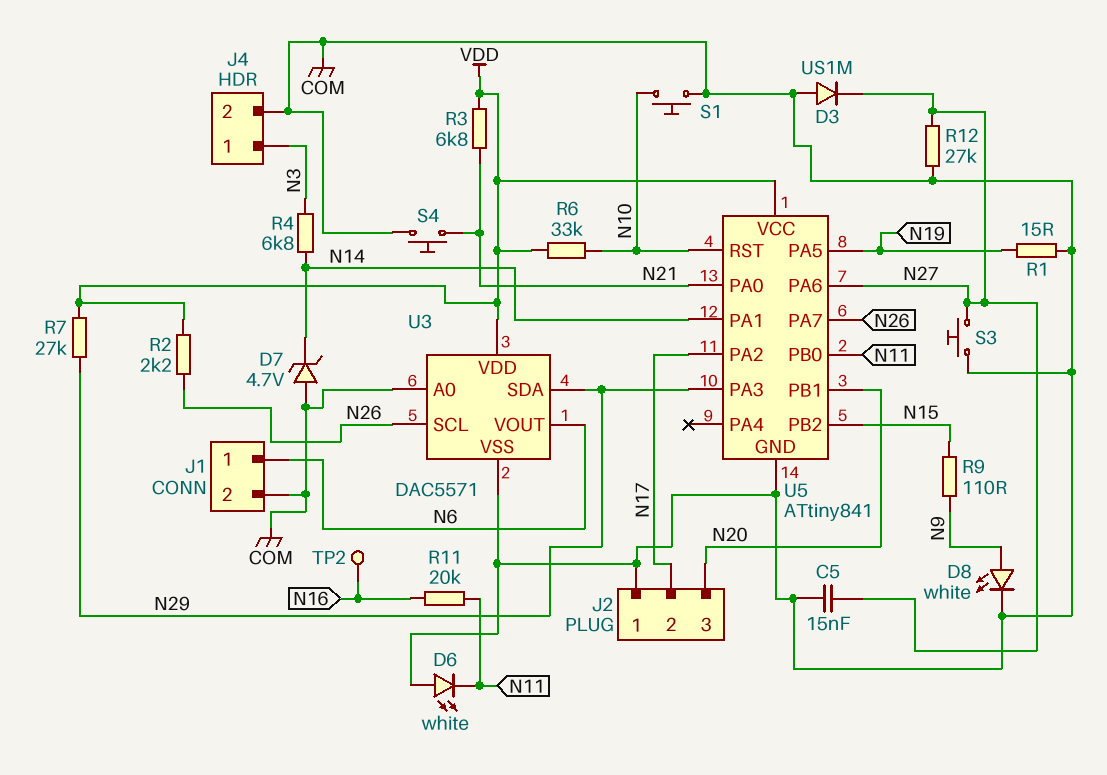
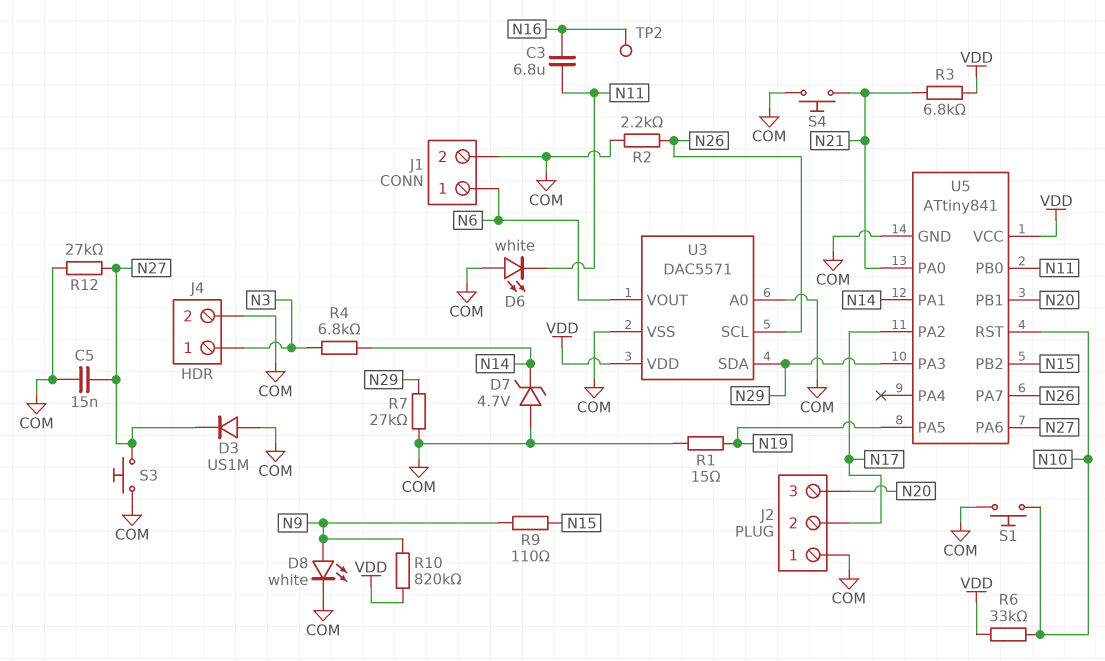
C3: none -> 6.8uF (N11, N16)
R2: 2.2k (N26, VDD) -> 2.2k (COM, N26)
R7: 27k (N29, VDD) -> 27k (COM, N29)
R10: none -> 820k (N9, VDD)
R11: 20k (N11, N16) -> none

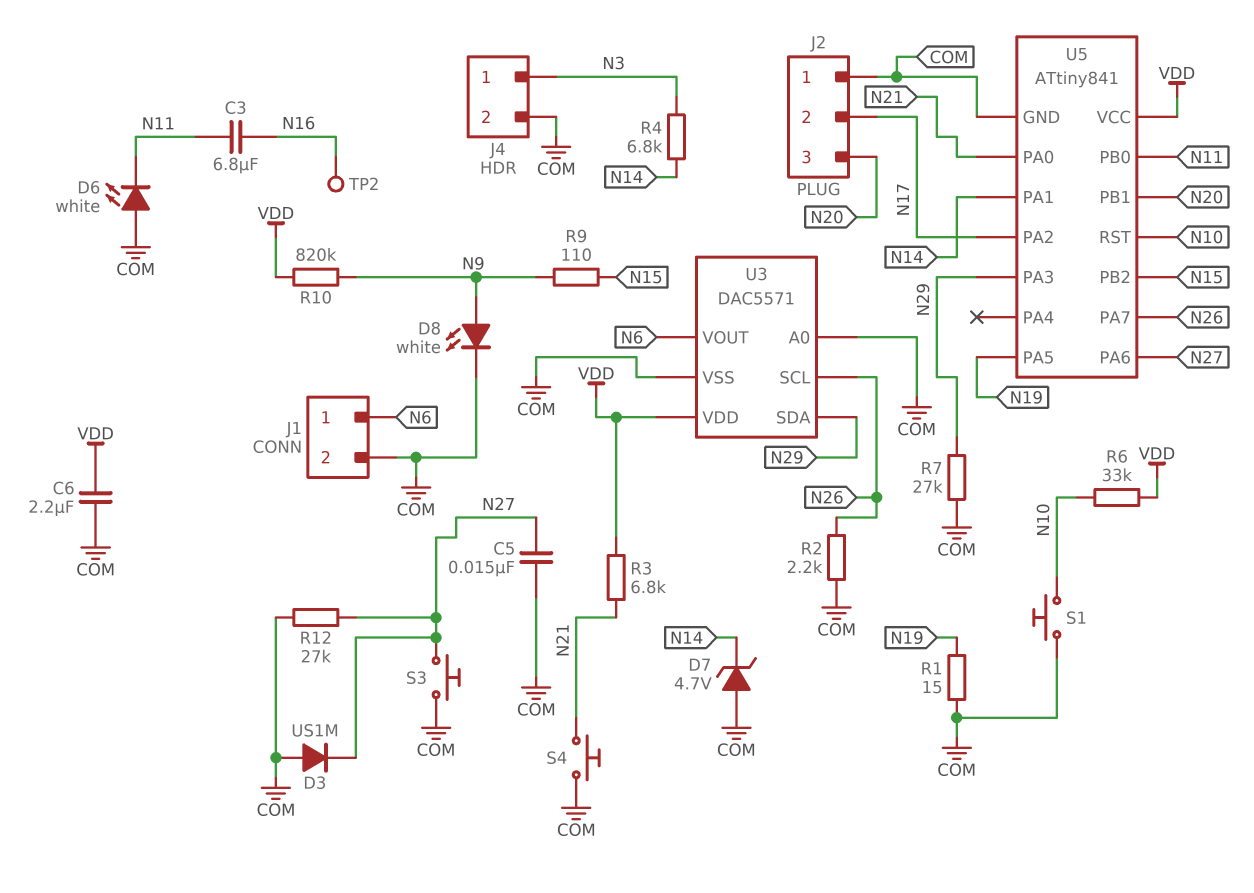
C6: none -> 2.2uF (COM, VDD)

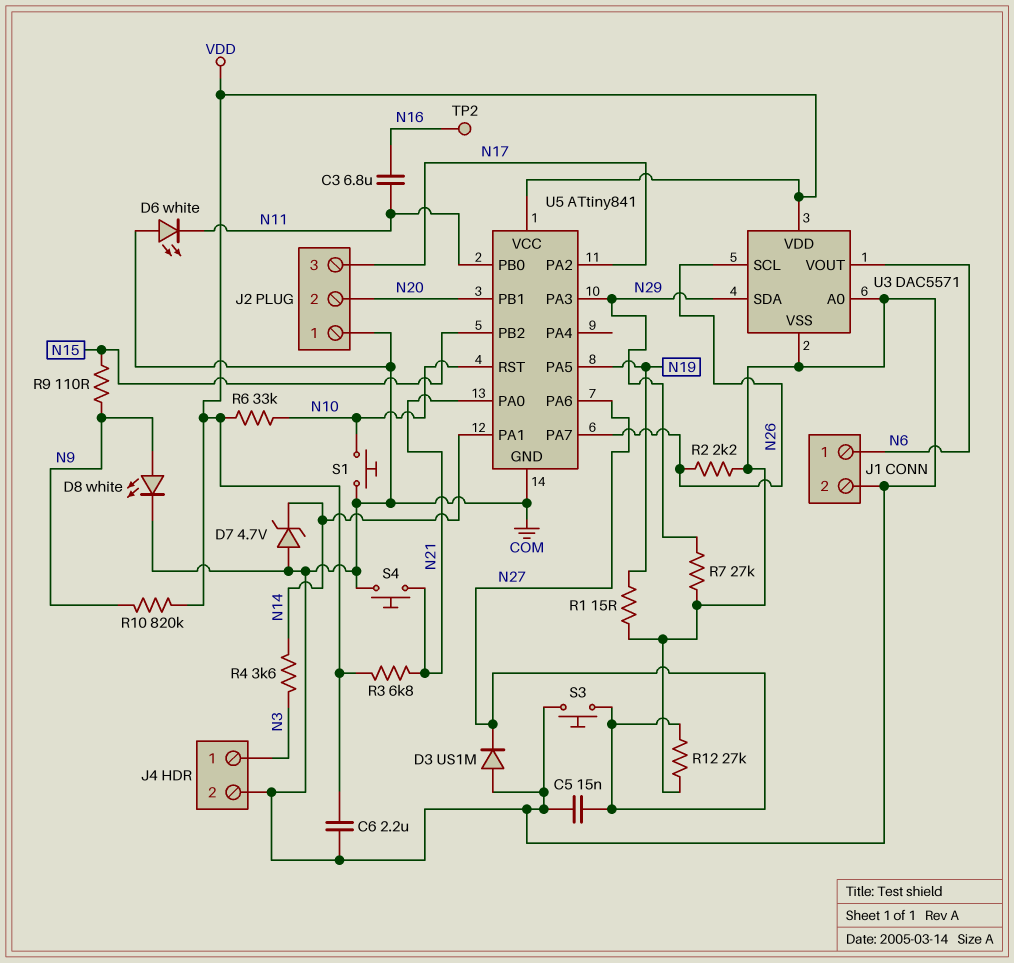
J2 pin 2: N17 -> N20
J2 pin 3: N20 -> N17
R4: 6.8k (N3, N14) -> 3.6k (N3, N14)

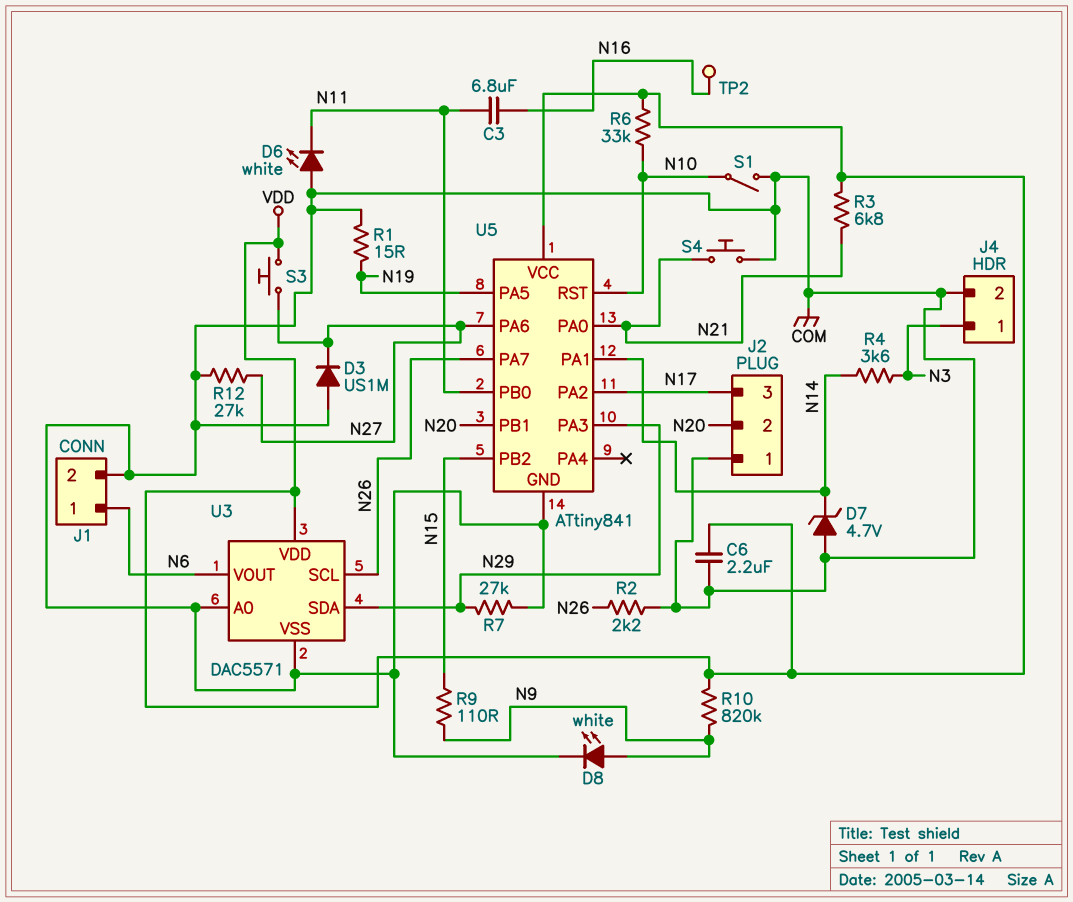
C5: 15nF (COM, N27) -> none
S1: button (COM, N10) -> switch (COM, N10)
S3: button (COM, N27) -> button (N27, VDD)

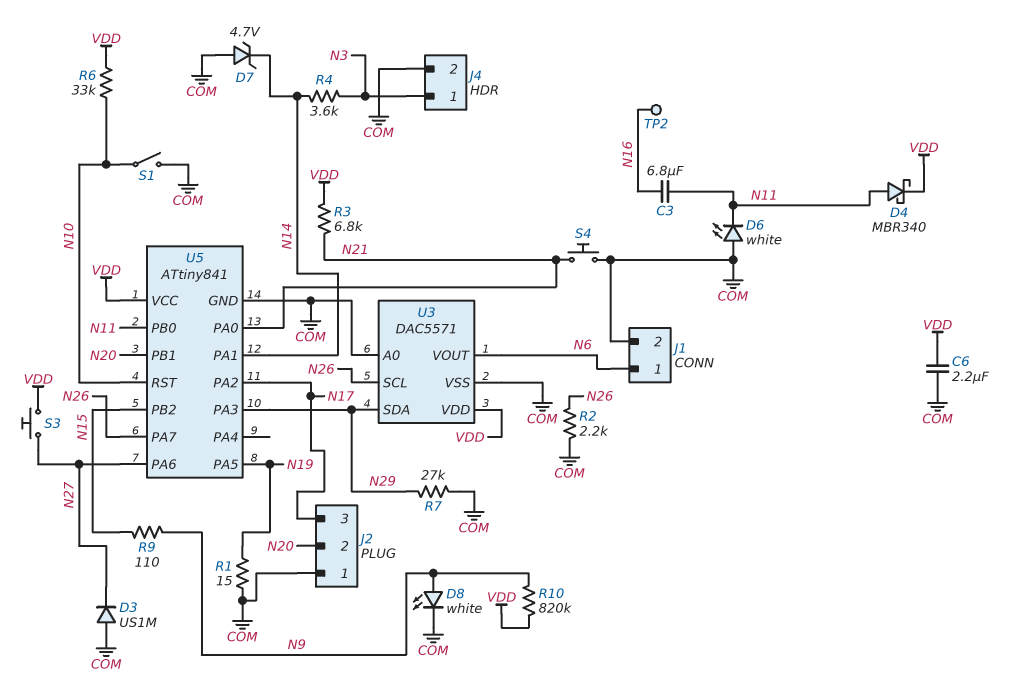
D4: none -> schottky MBR340 (A N11, K VDD)
R12: 27k (COM, N27) -> none

